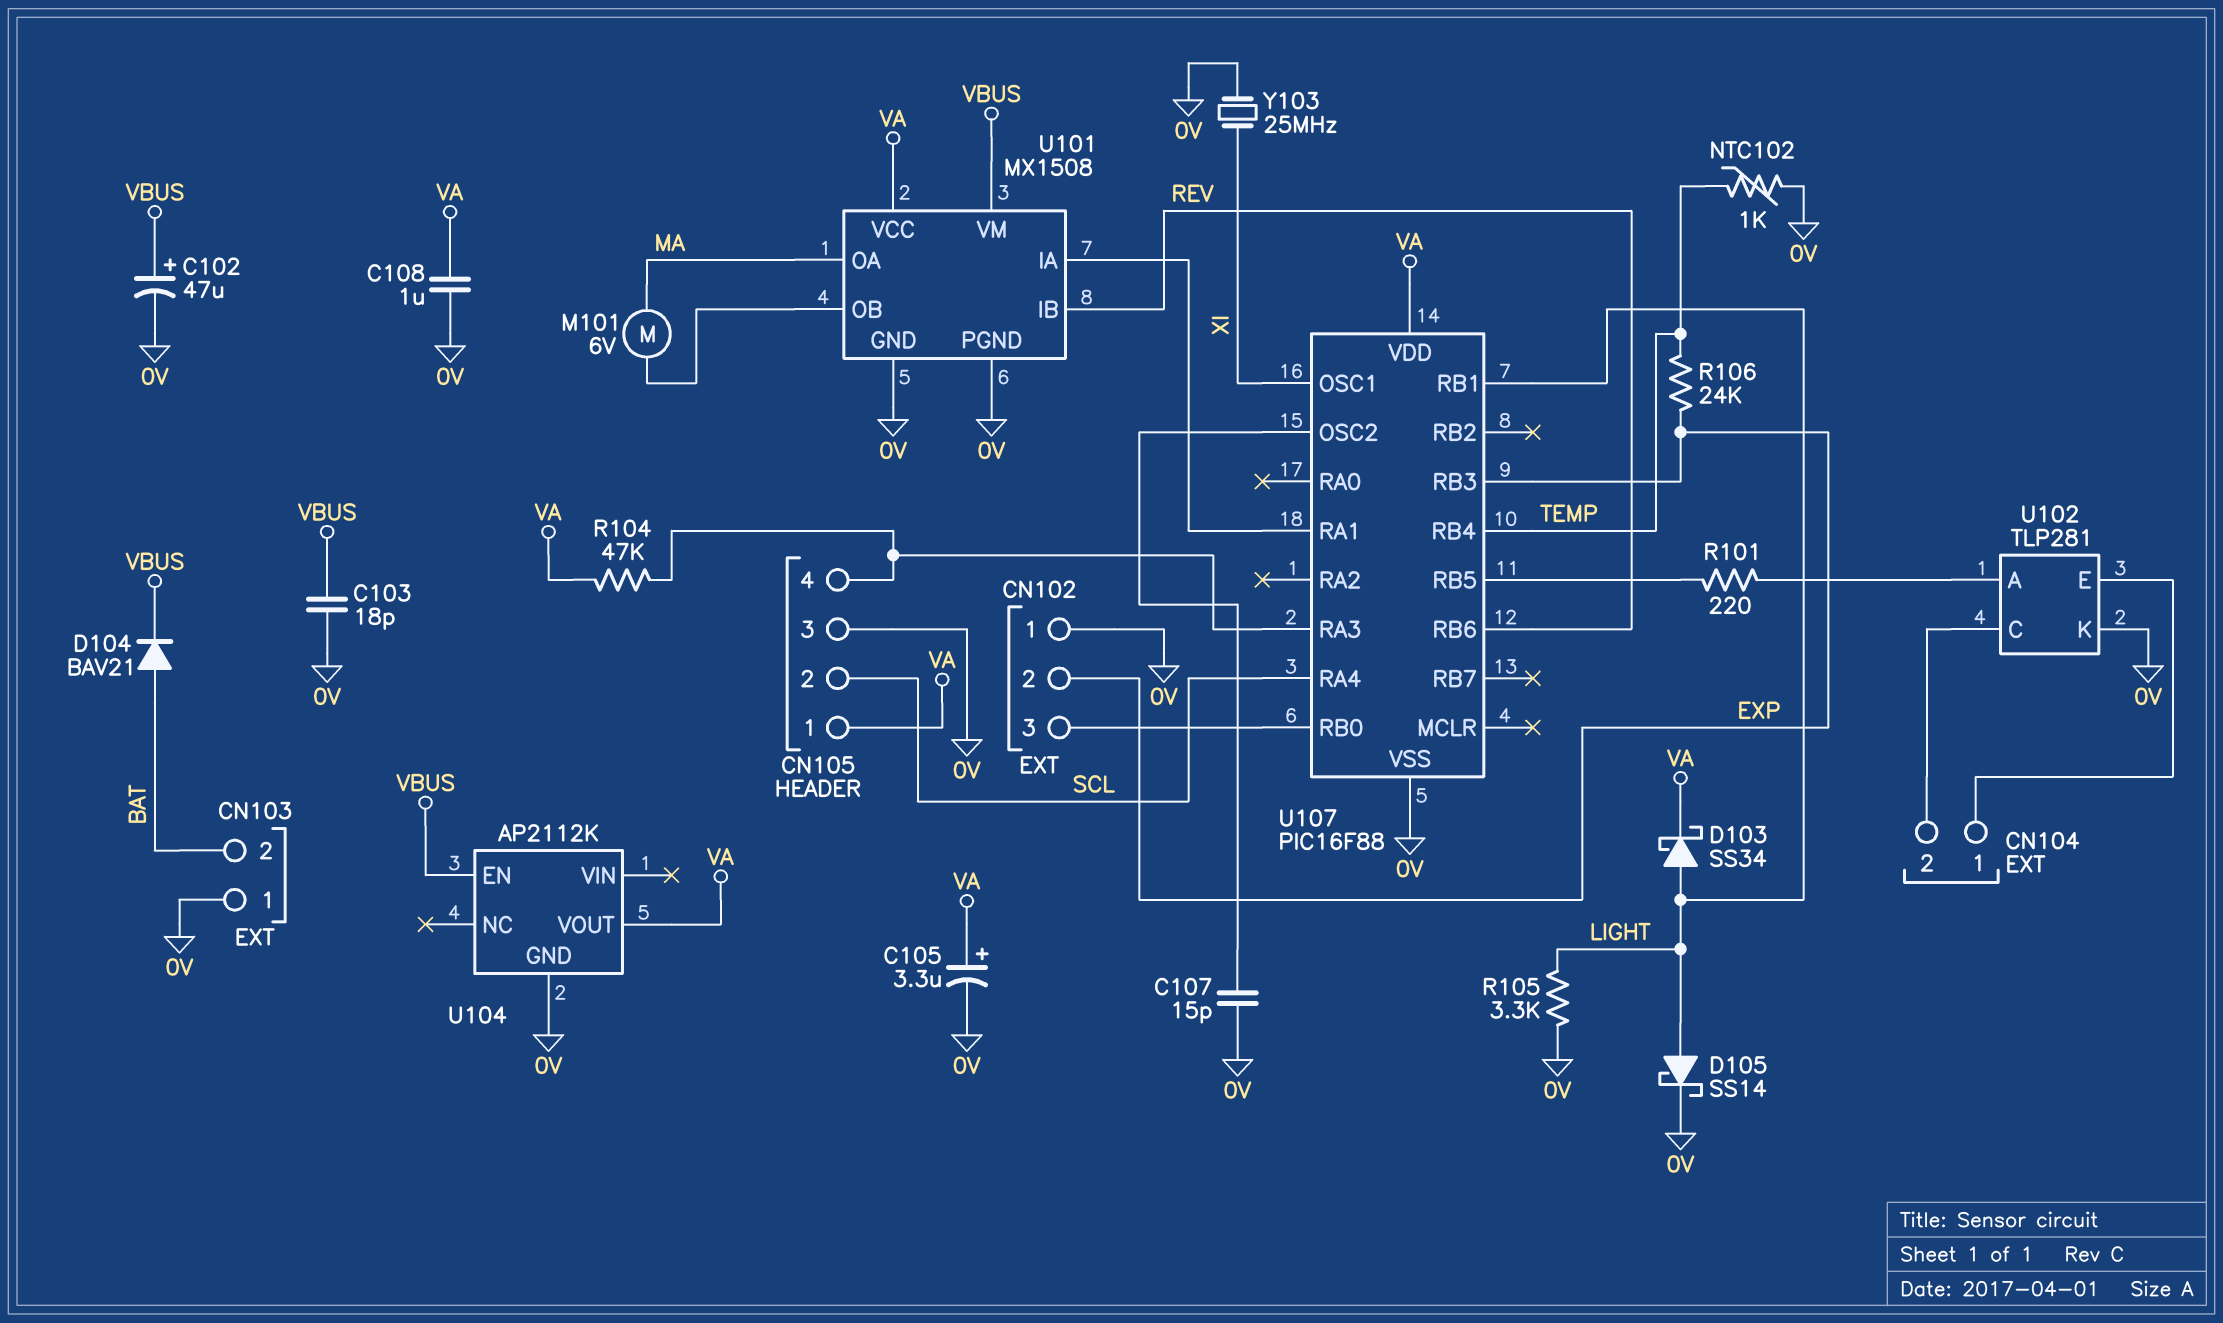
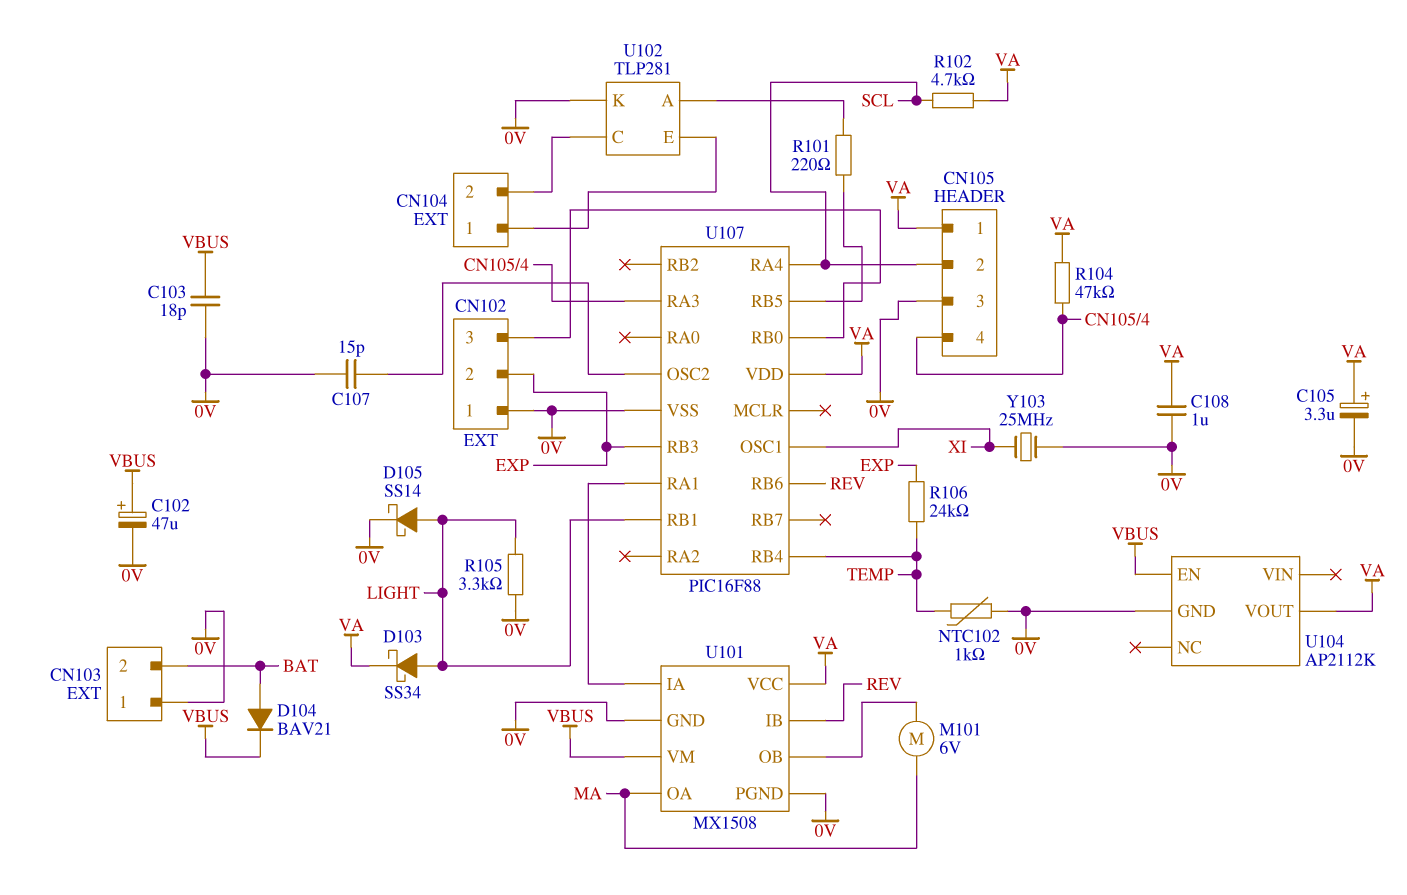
R102: none -> 4.7k (SCL, VA)

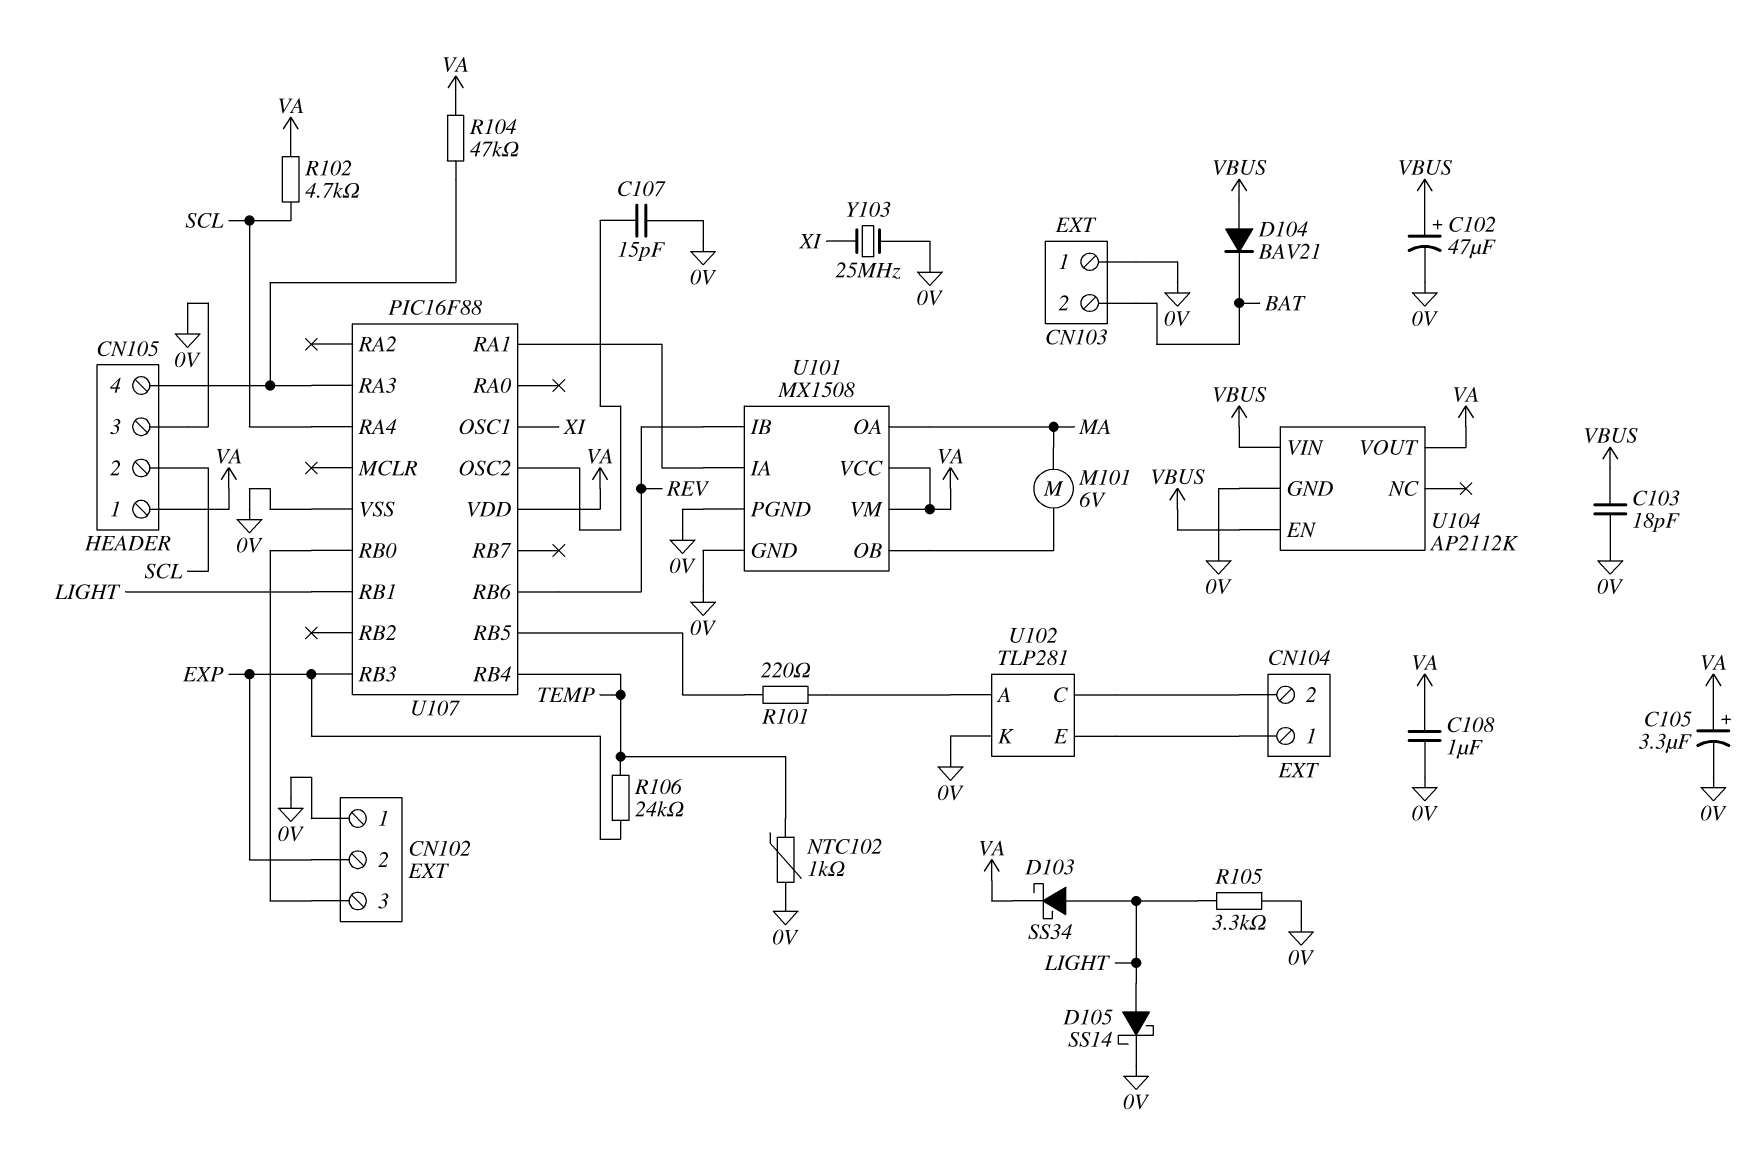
D104: diode BAV21 (A BAT, K VBUS) -> diode BAV21 (A VBUS, K BAT)
U101 pin VM: VBUS -> VA
U104 pin VIN: none -> VBUS

